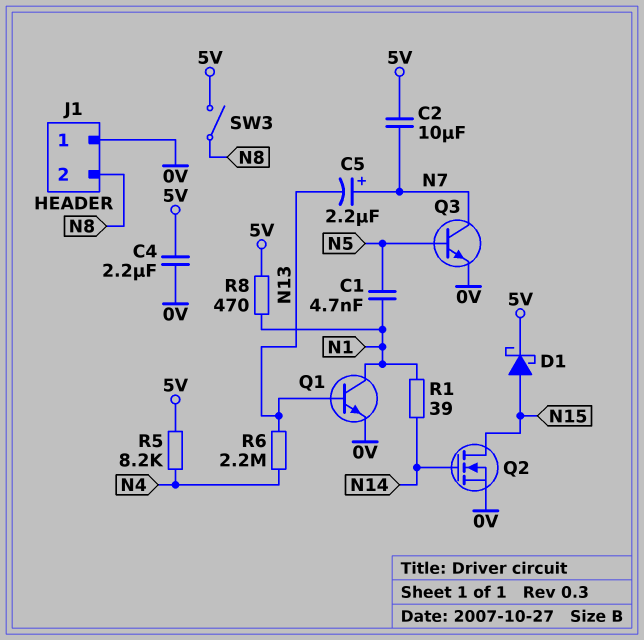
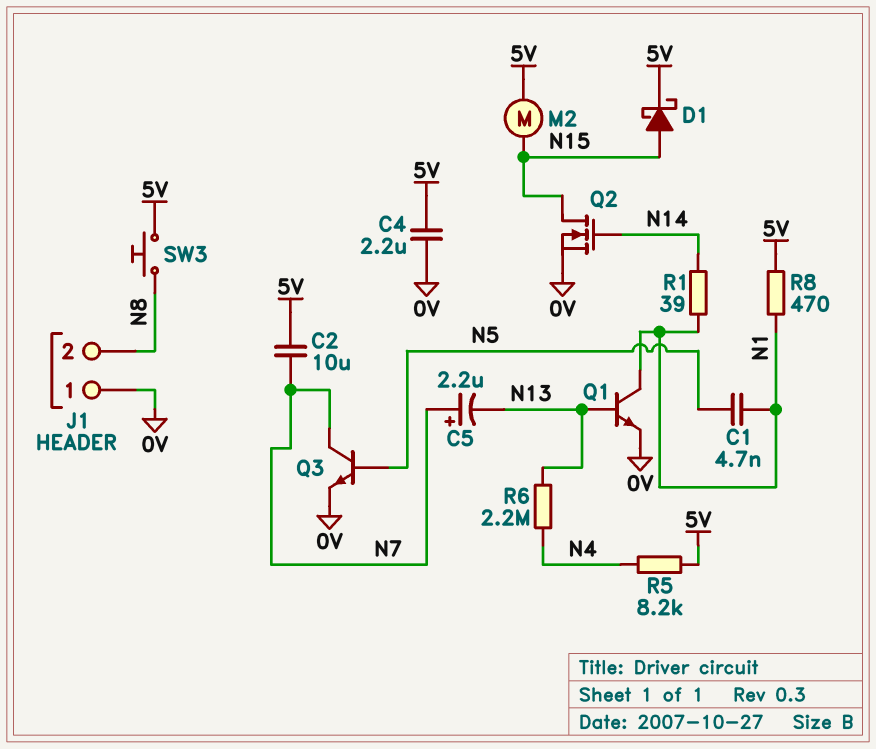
M2: none -> motor (5V, N15)
SW3: switch (5V, N8) -> button (5V, N8)

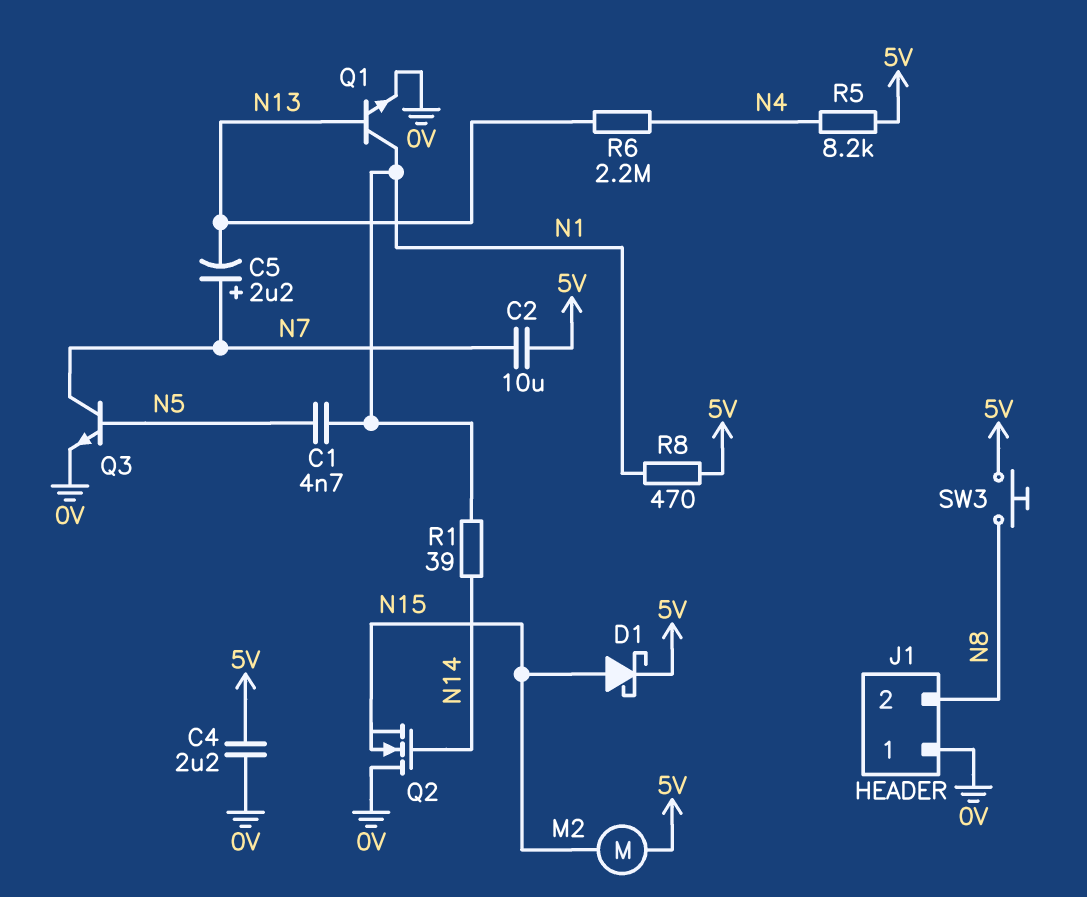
Q2: NMOS (G N14, D N15, S 0V) -> NMOS (G N14, D 0V, S N15)

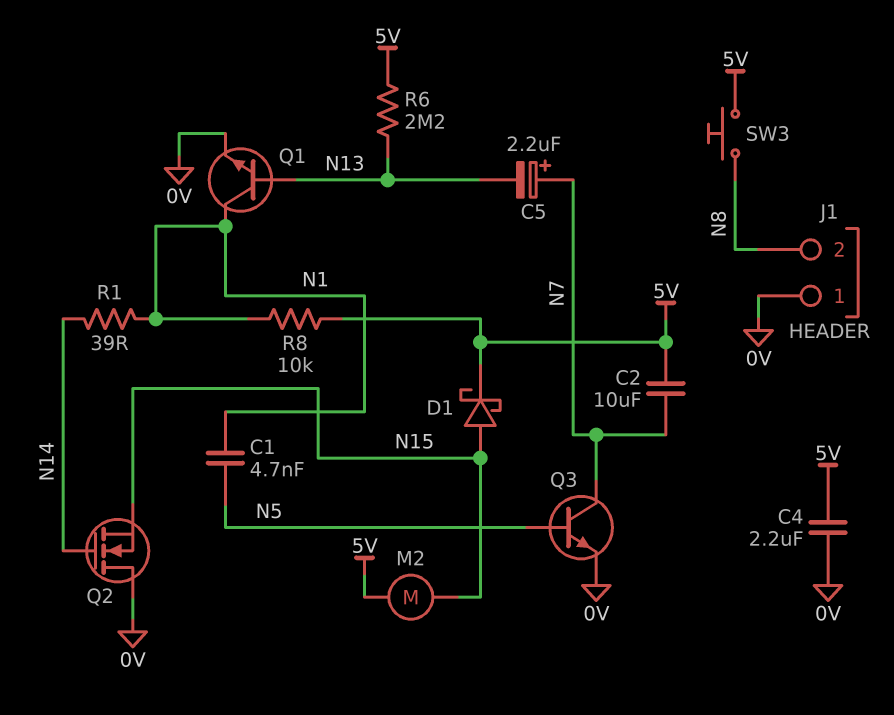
R5: 8.2k (5V, N4) -> none
R6: 2.2M (N4, N13) -> 2.2M (5V, N13)
R8: 470 (5V, N1) -> 10k (5V, N1)

